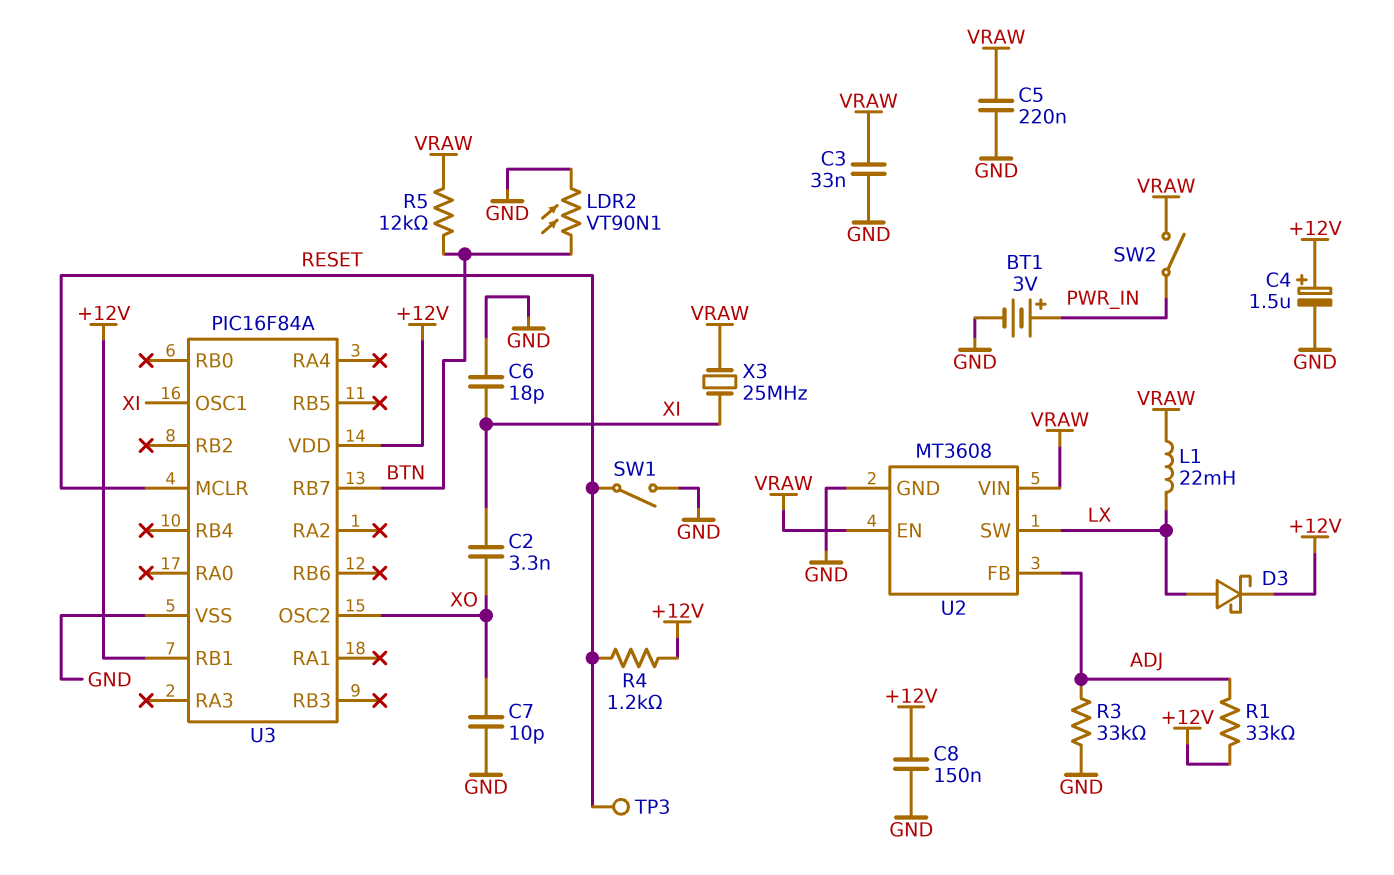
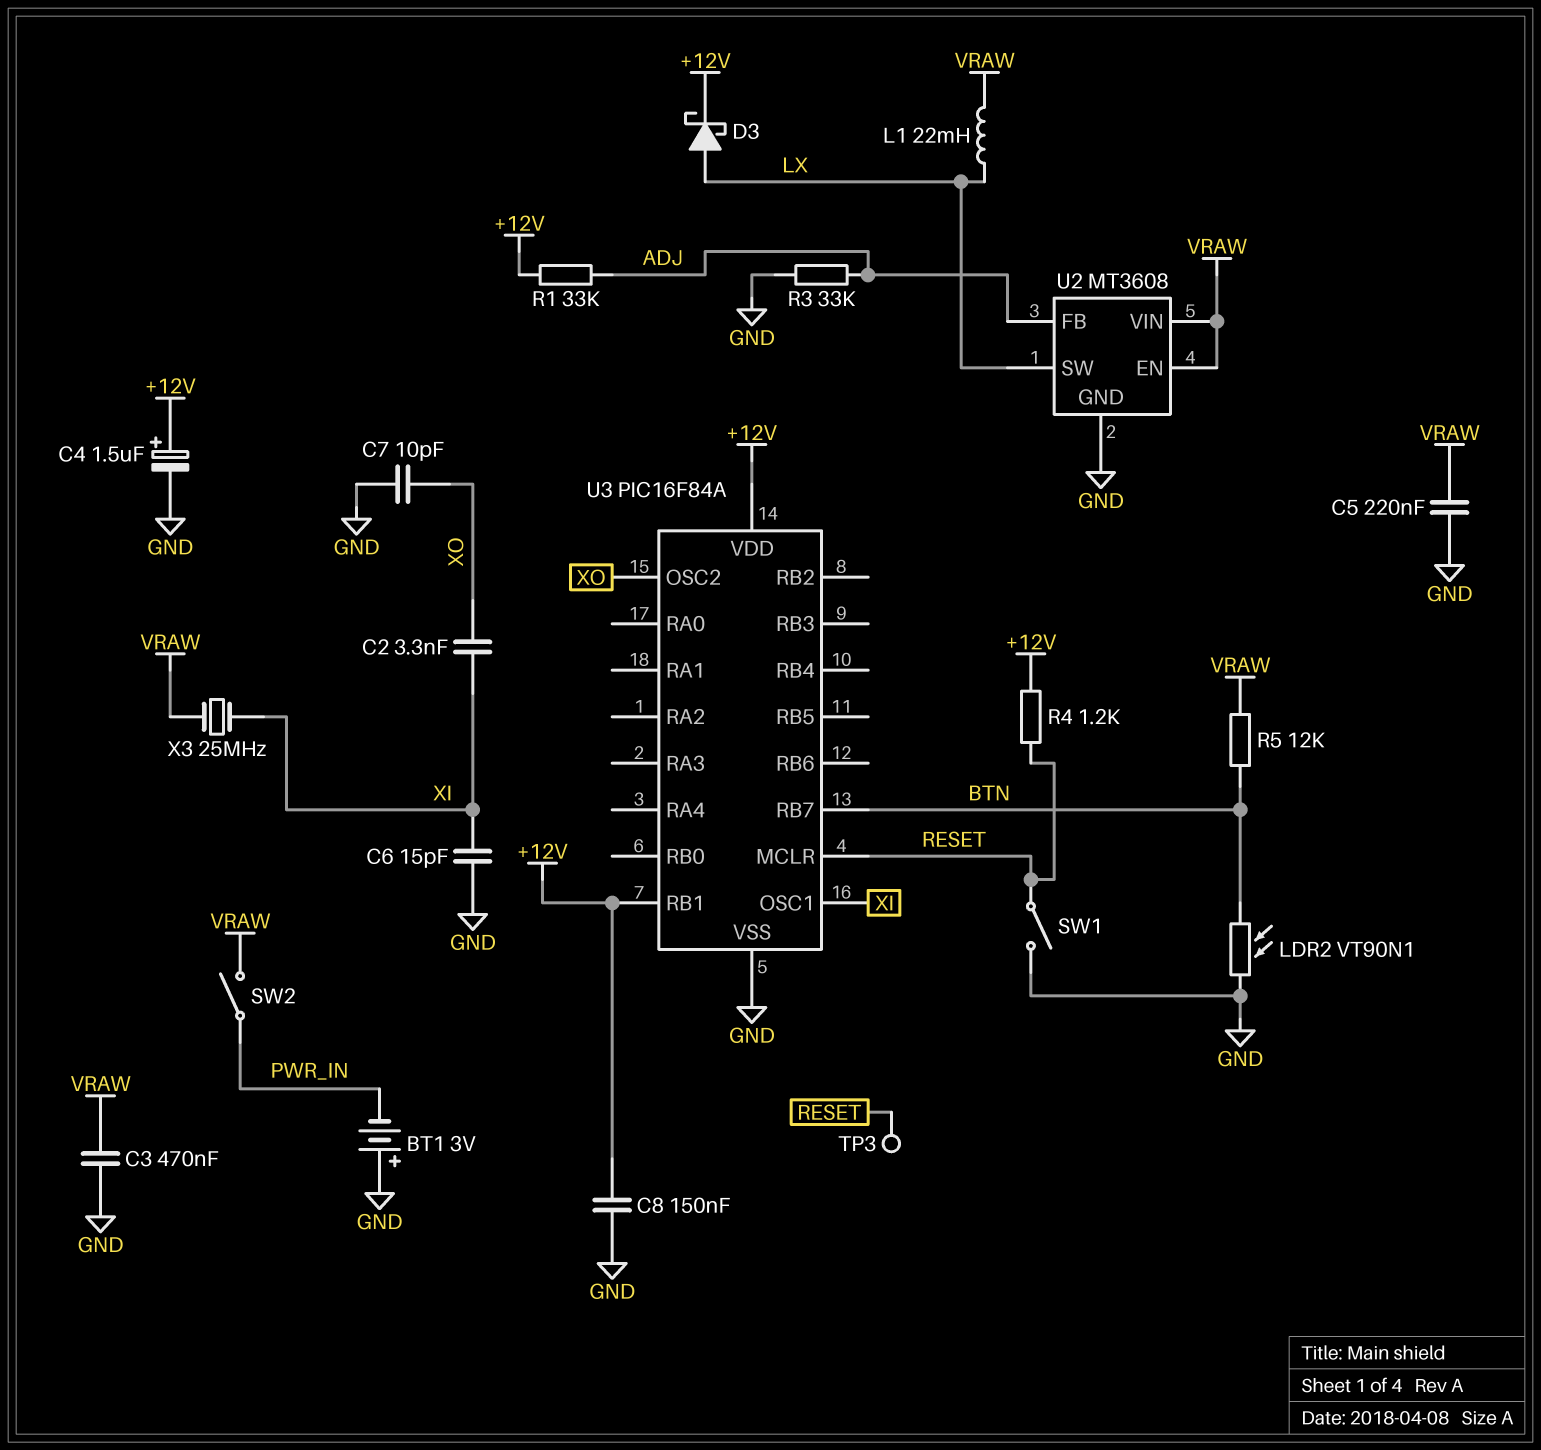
BT1: 3V (plus PWR_IN, minus GND) -> 3V (plus GND, minus PWR_IN)
C3: 33nF (GND, VRAW) -> 470nF (GND, VRAW)
C6: 18pF (GND, XI) -> 15pF (GND, XI)

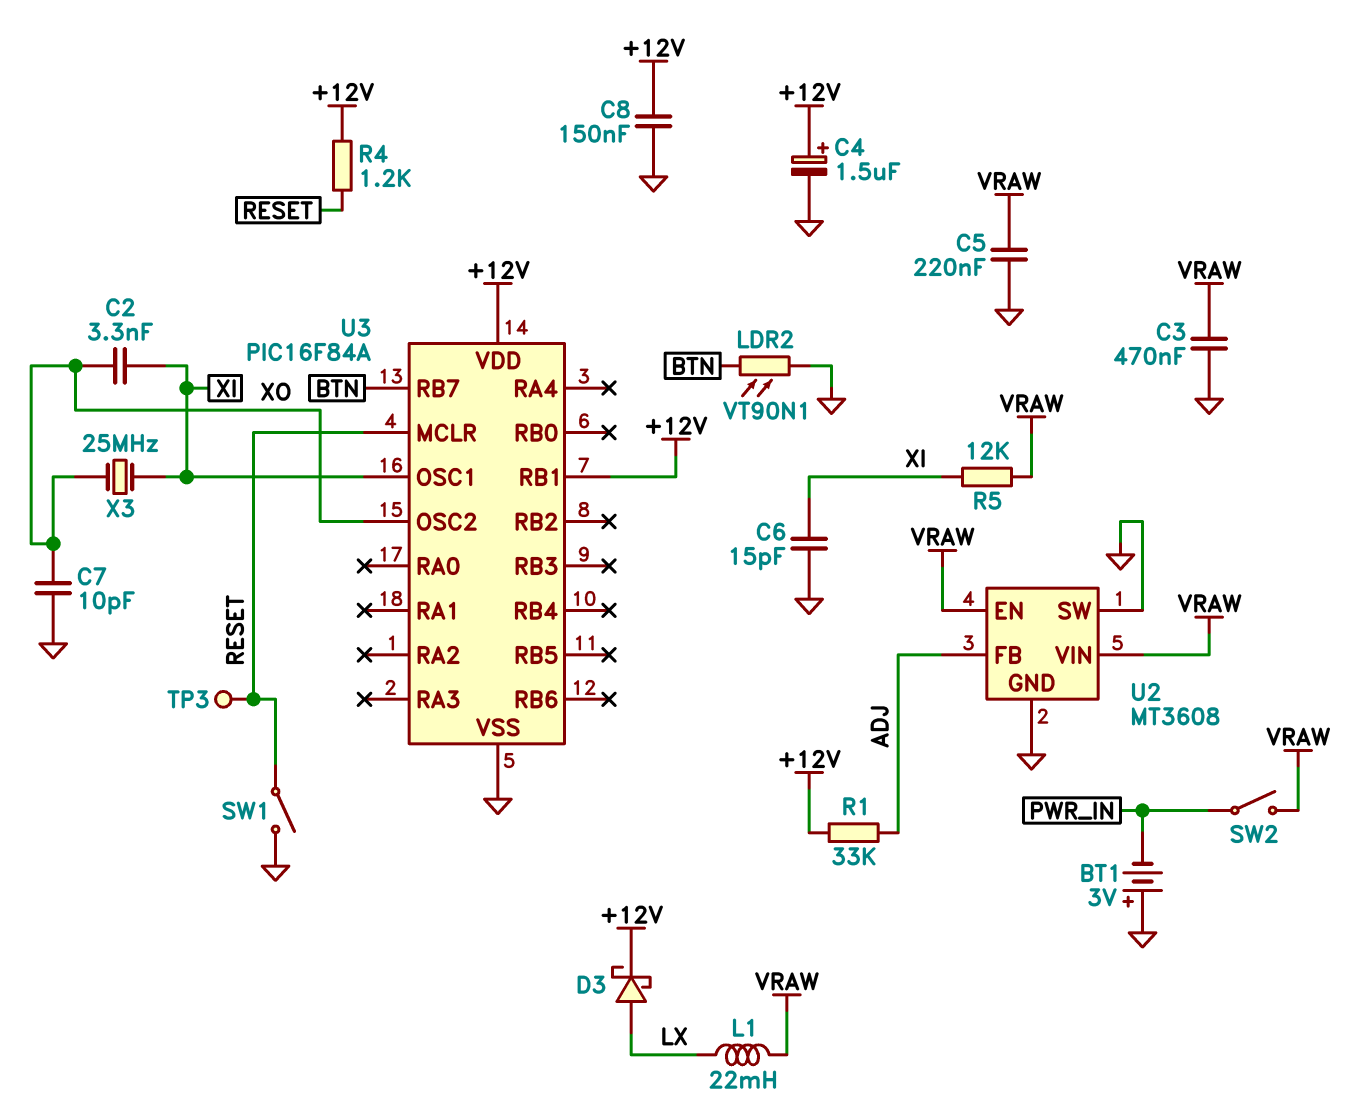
R3: 33k (ADJ, GND) -> none
R5: 12k (BTN, VRAW) -> 12k (VRAW, XI)
U2 pin SW: LX -> GND
X3: 25MHz (VRAW, XI) -> 25MHz (XI, XO)

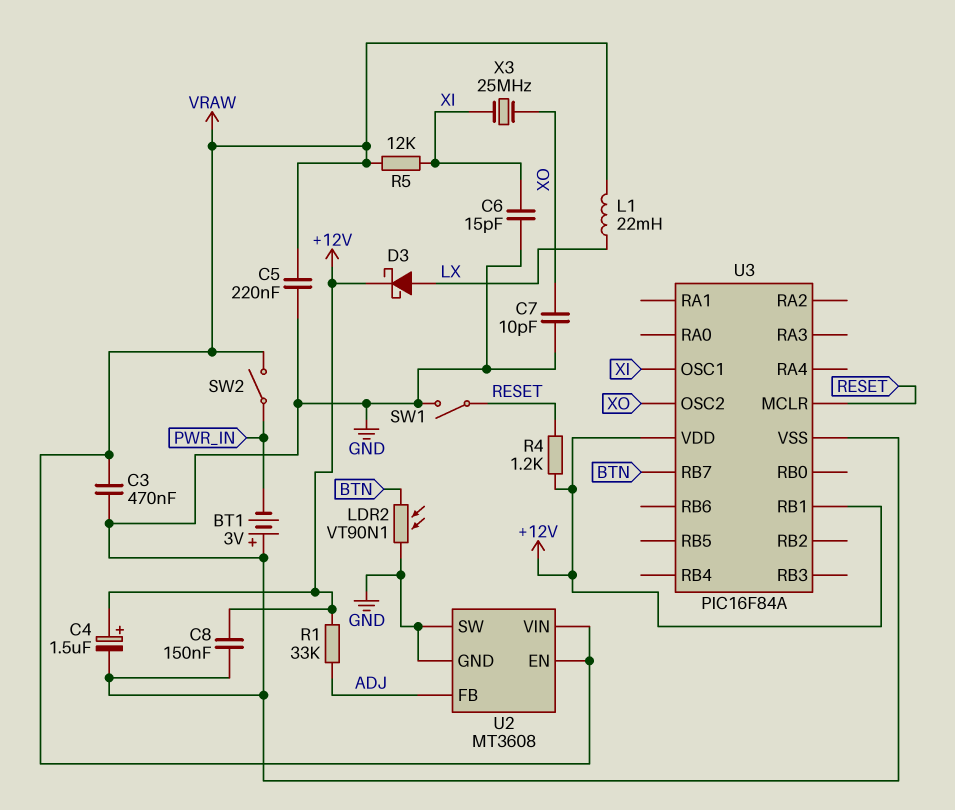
C2: 3.3nF (XI, XO) -> none
TP3: test point (RESET) -> none

